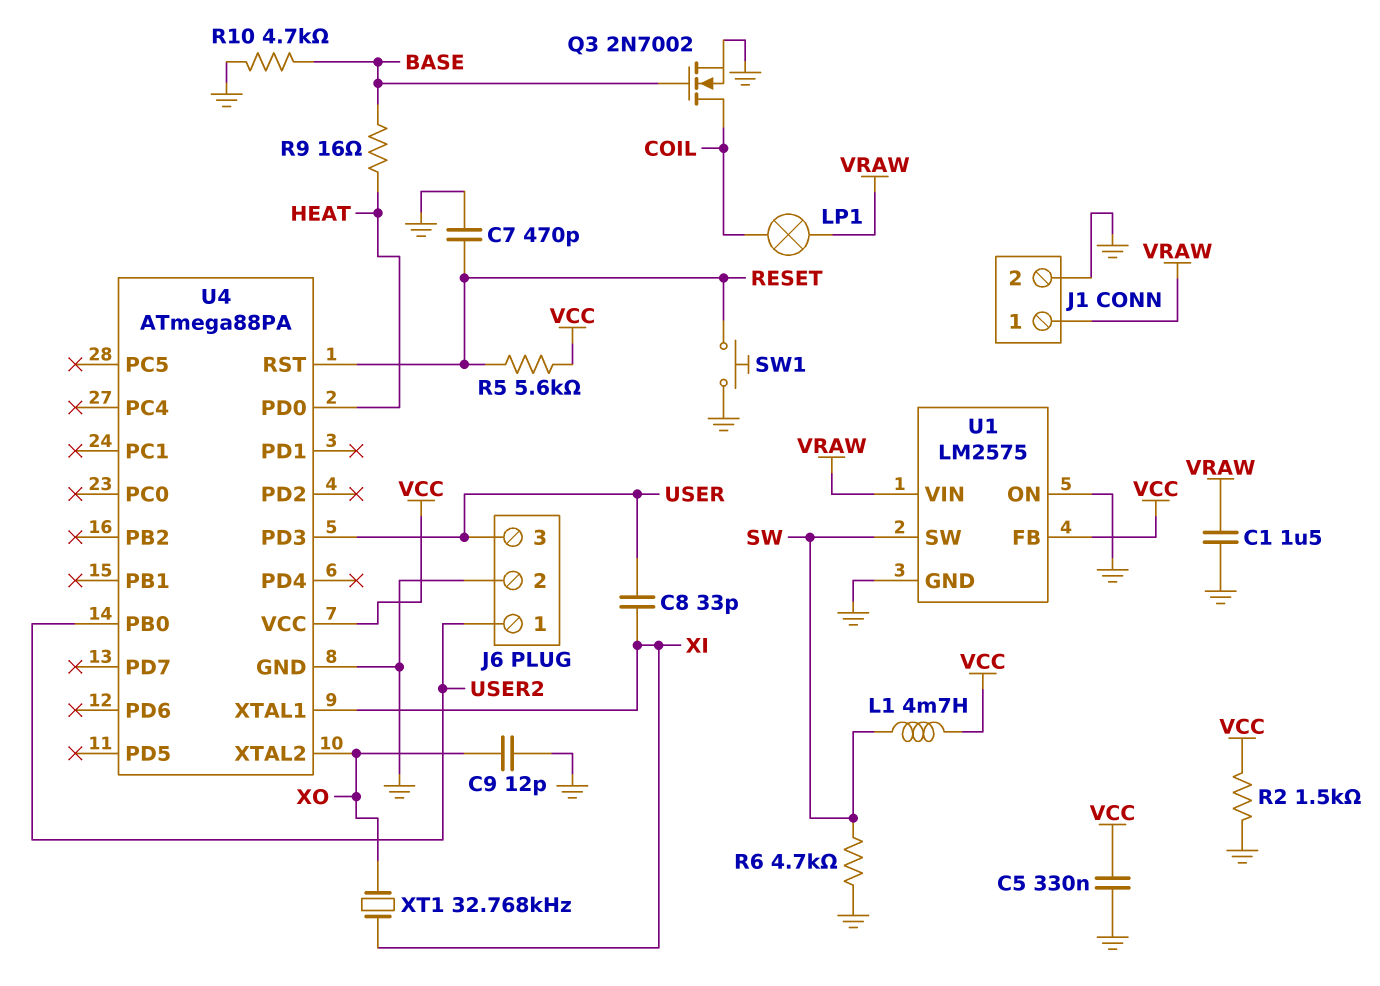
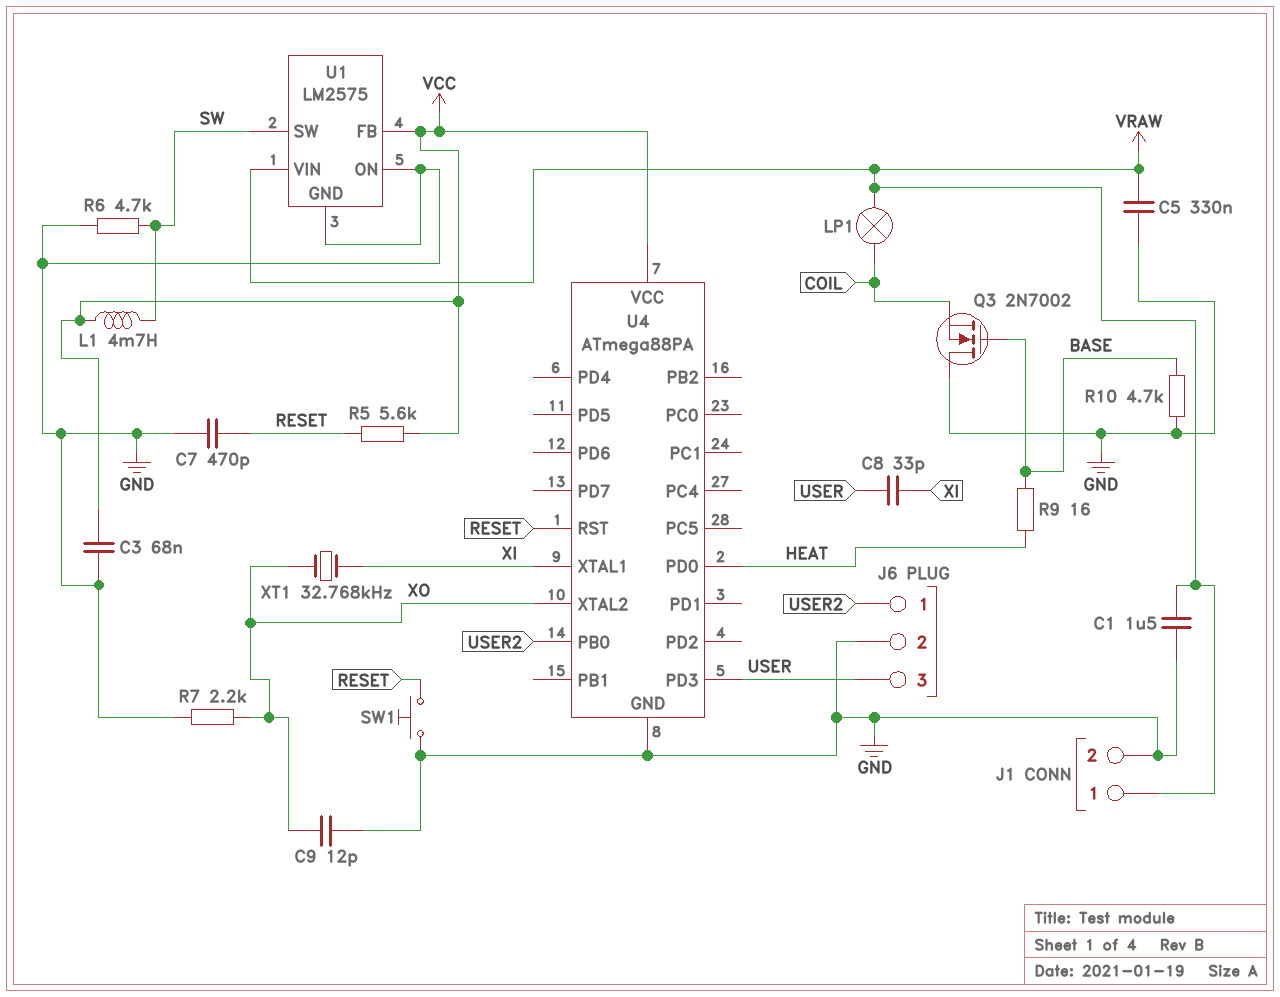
C3: none -> 68nF (GND, VCC)
C5: 330nF (GND, VCC) -> 330nF (GND, VRAW)
Q3: NMOS 2N7002 (G BASE, D COIL, S GND) -> NMOS 2N7002 (G BASE, D GND, S COIL)
R2: 1.5k (GND, VCC) -> none
R7: none -> 2.2k (GND, XO)

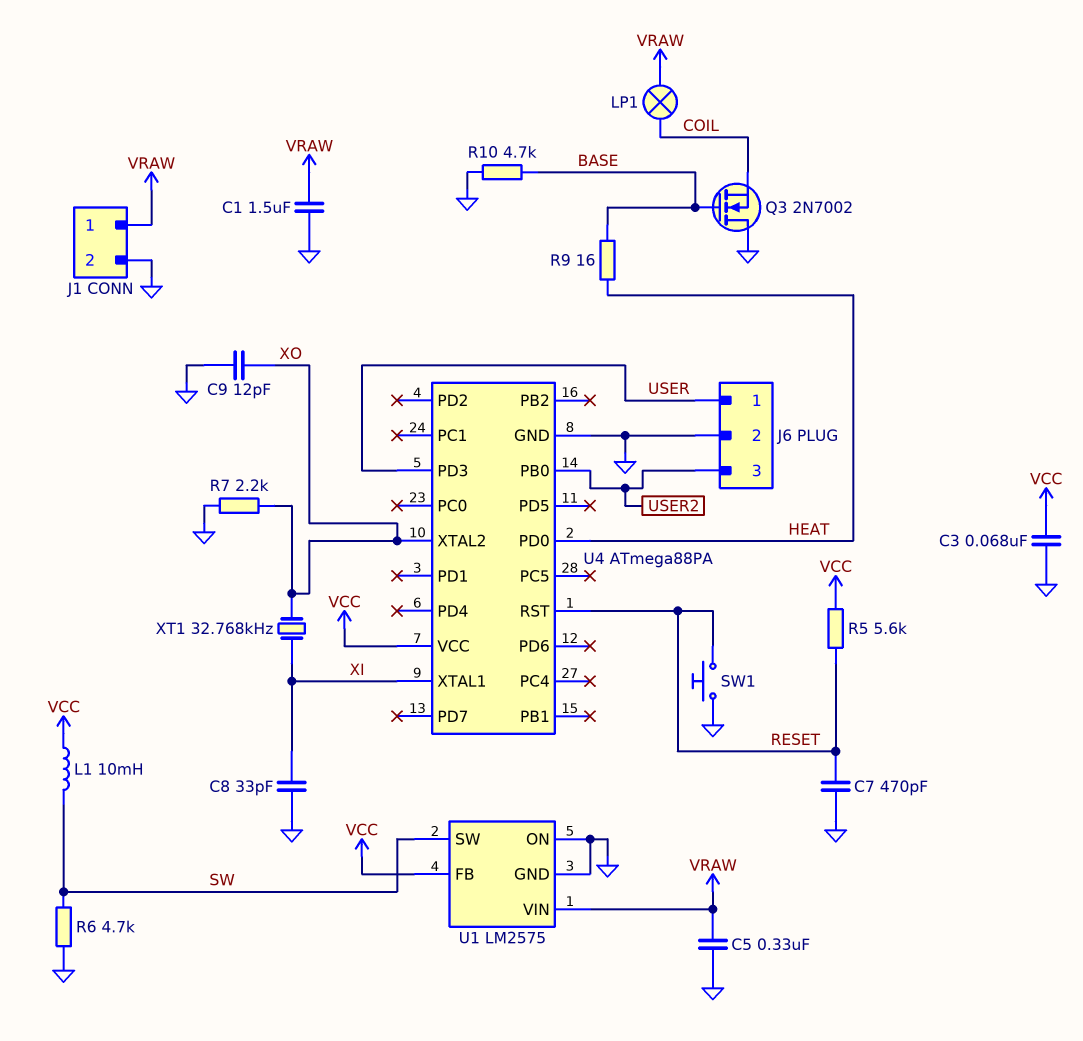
C8: 33pF (USER, XI) -> 33pF (GND, XI)
J6 pin 1: USER2 -> USER
J6 pin 3: USER -> USER2
L1: 4.7mH (SW, VCC) -> 10mH (SW, VCC)

